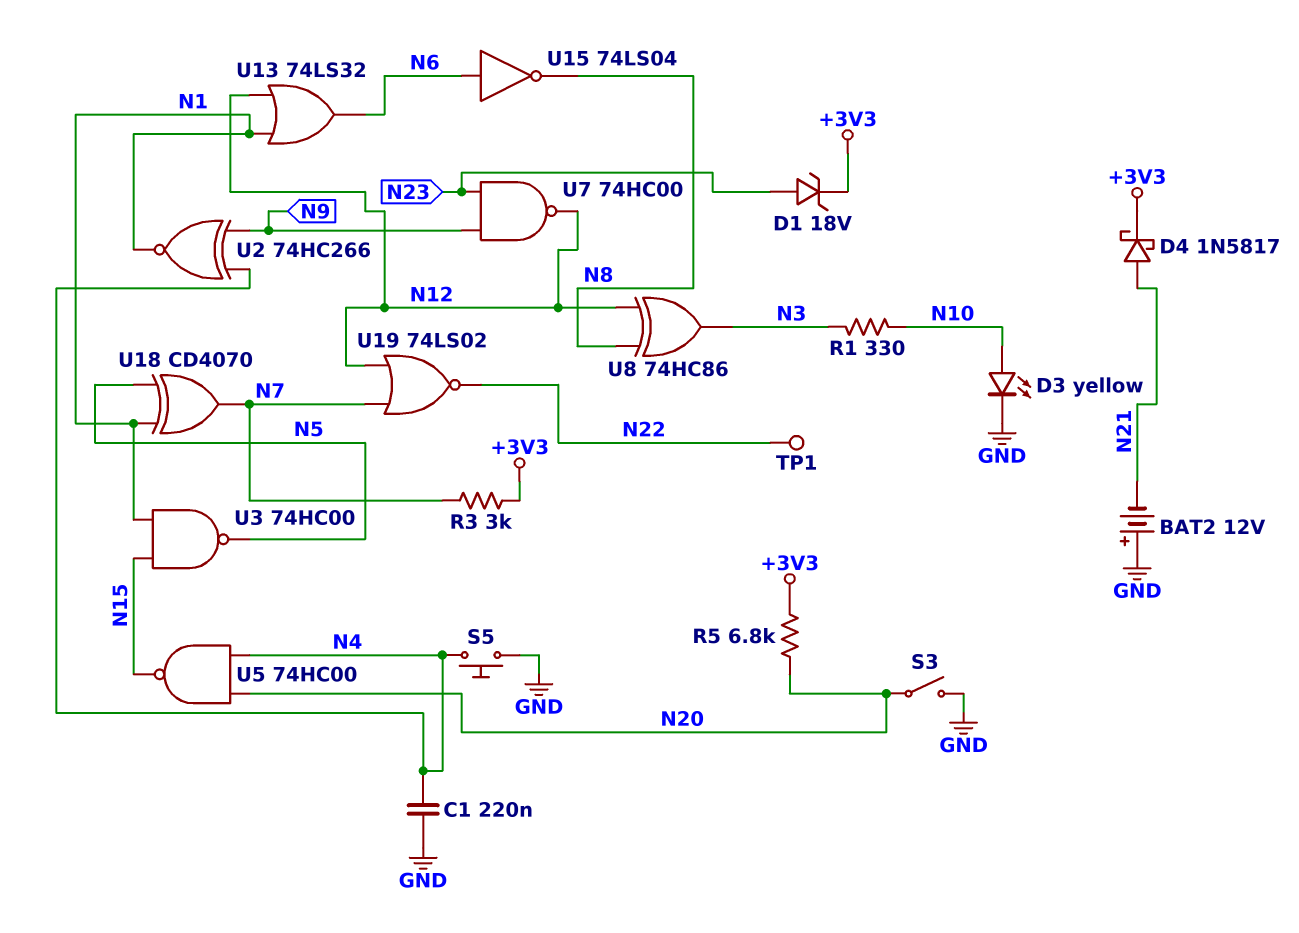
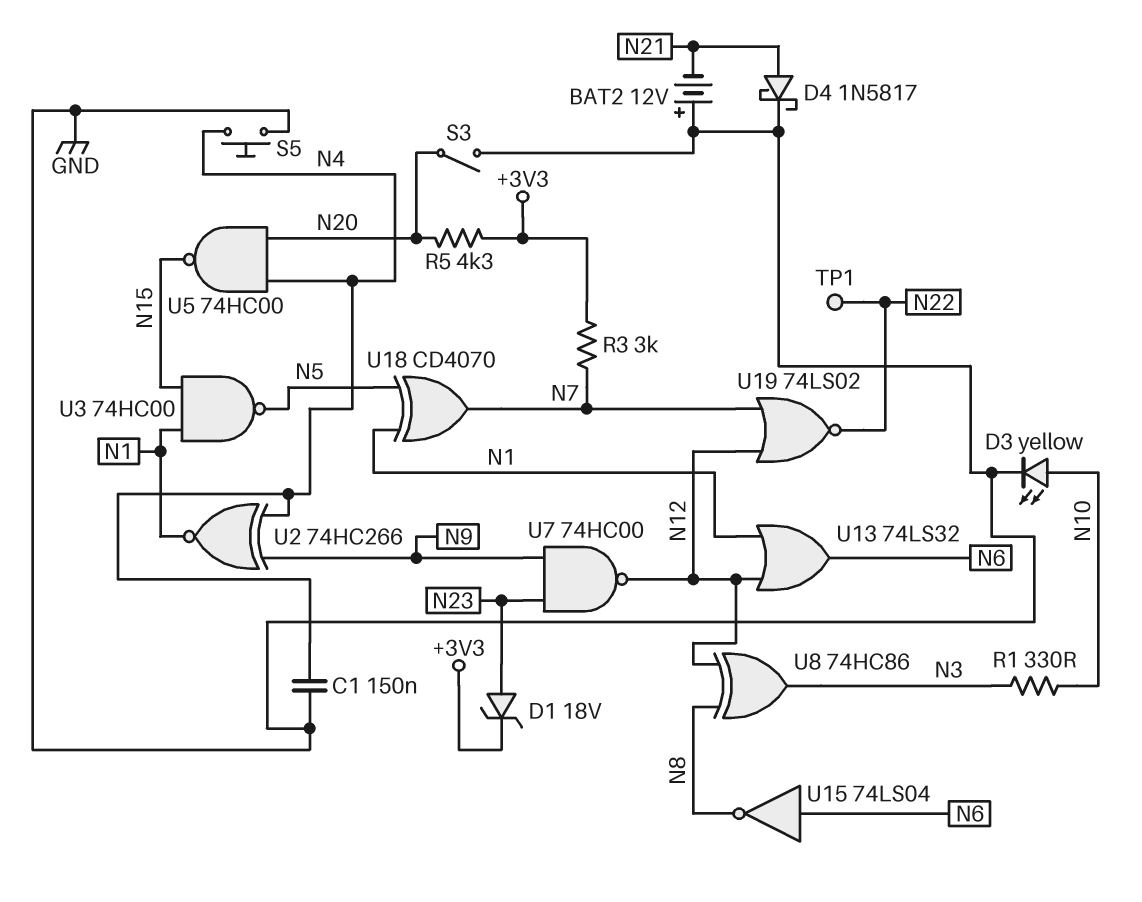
C1: 220nF (GND, N4) -> 150nF (GND, N4)
D4: schottky 1N5817 (A N21, K +3V3) -> schottky 1N5817 (A N21, K GND)
R5: 6.8k (+3V3, N20) -> 4.3k (+3V3, N20)

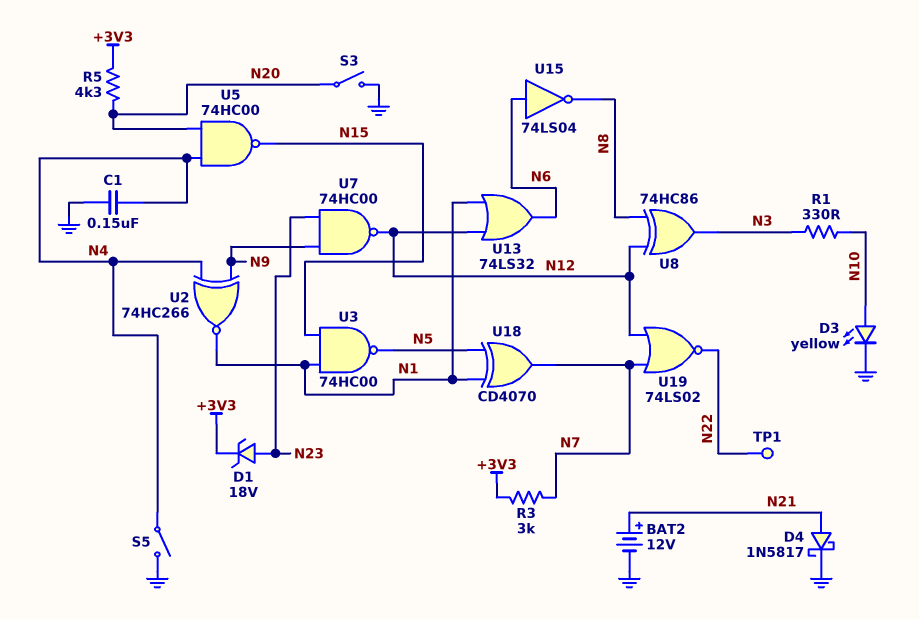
BAT2: 12V (plus GND, minus N21) -> 12V (plus N21, minus GND)
S5: button (GND, N4) -> switch (GND, N4)

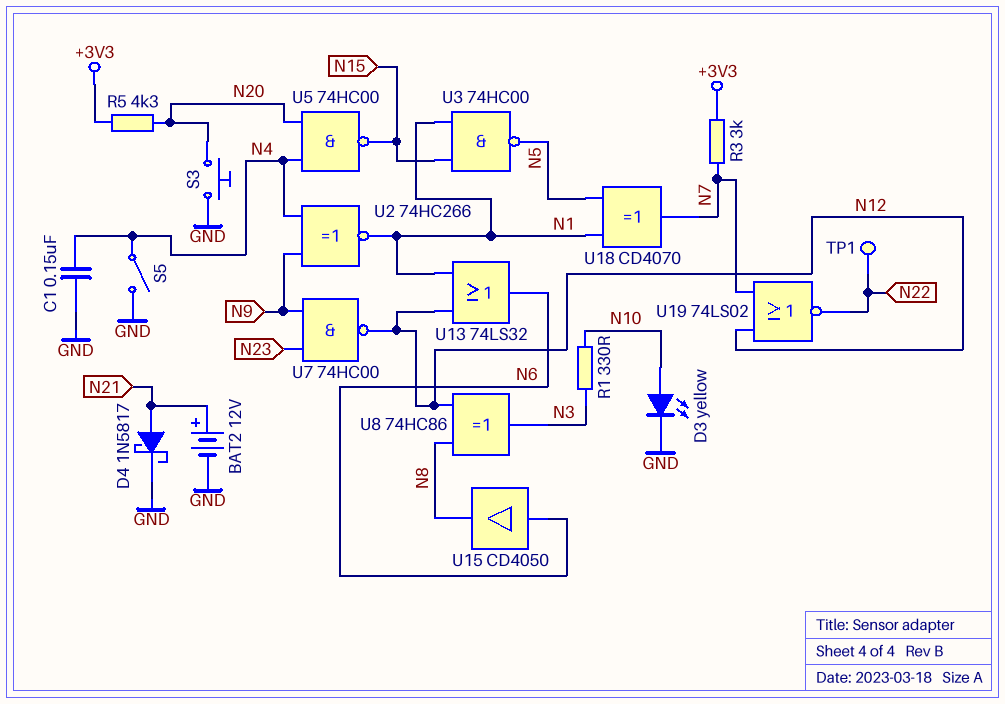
D1: zener 18V (A N23, K +3V3) -> none
S3: switch (GND, N20) -> button (GND, N20)
U15: NOT 74LS04 (in N6, out N8) -> buffer CD4050 (in N6, out N8)

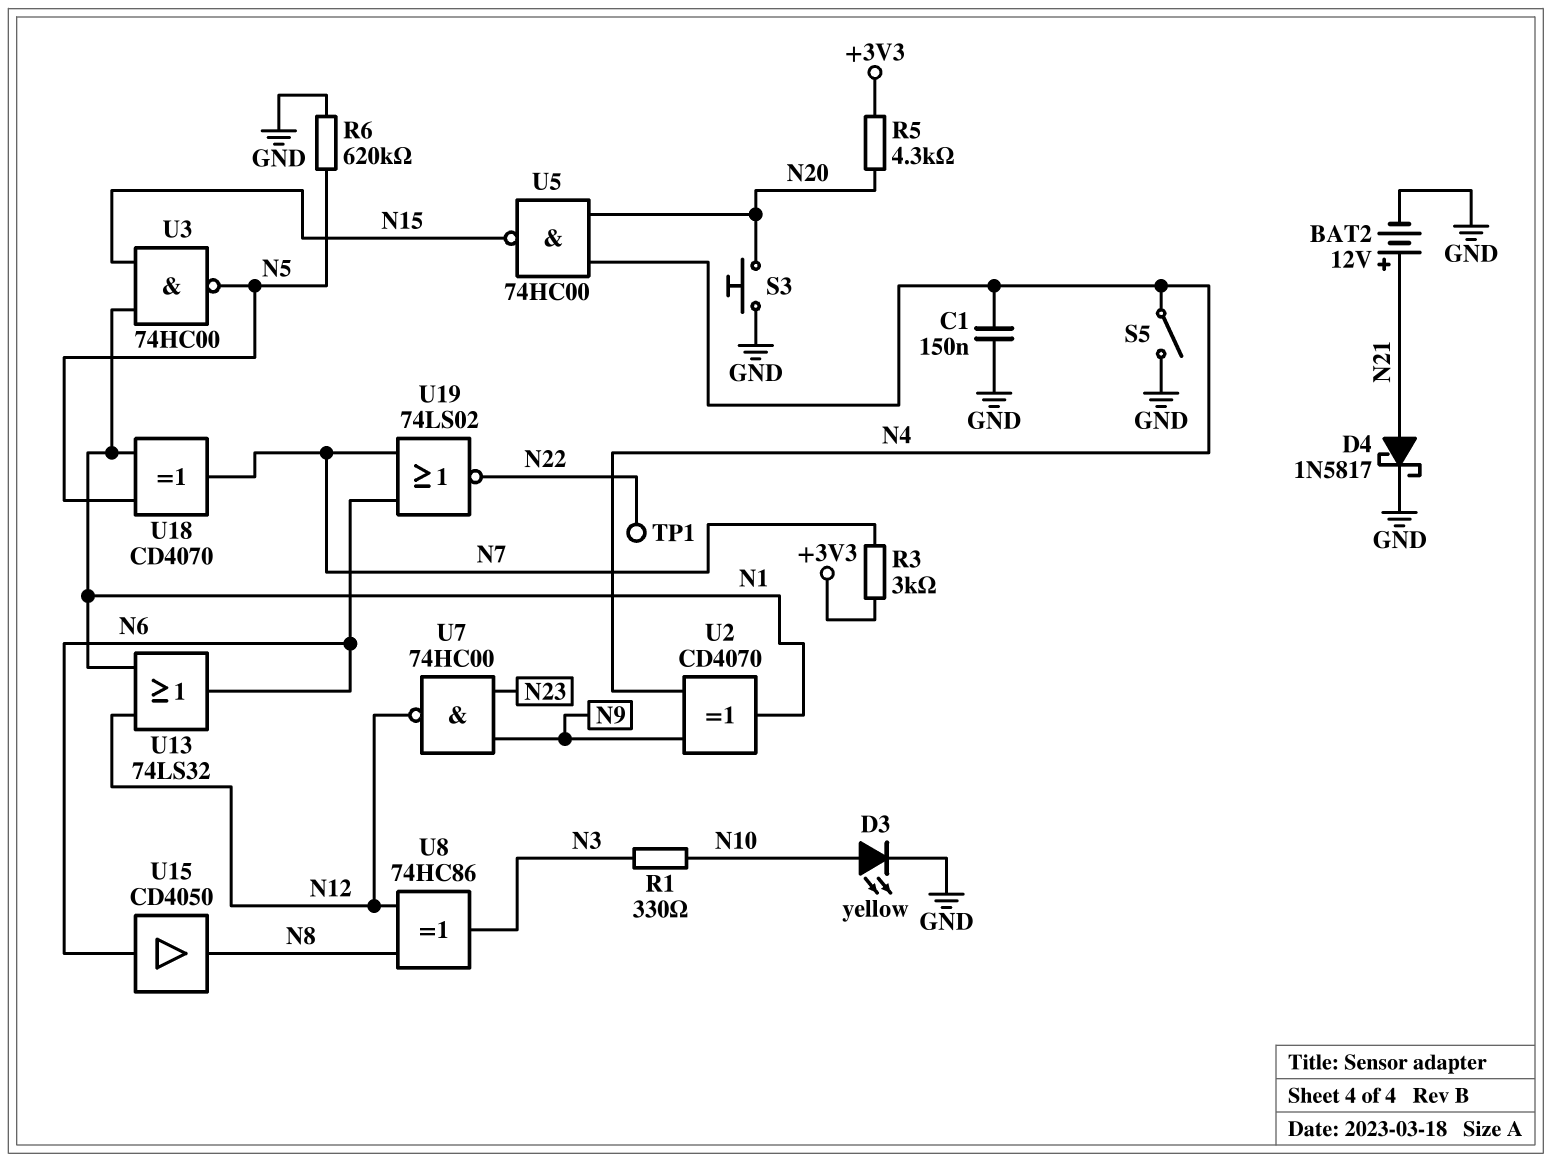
R6: none -> 620k (GND, N5)
U2: XNOR 74HC266 (in N4, in N9, out N1) -> XOR CD4070 (in N4, in N9, out N1)
U19: NOR 74LS02 (in N7, in N12, out N22) -> NOR 74LS02 (in N6, in N7, out N22)

